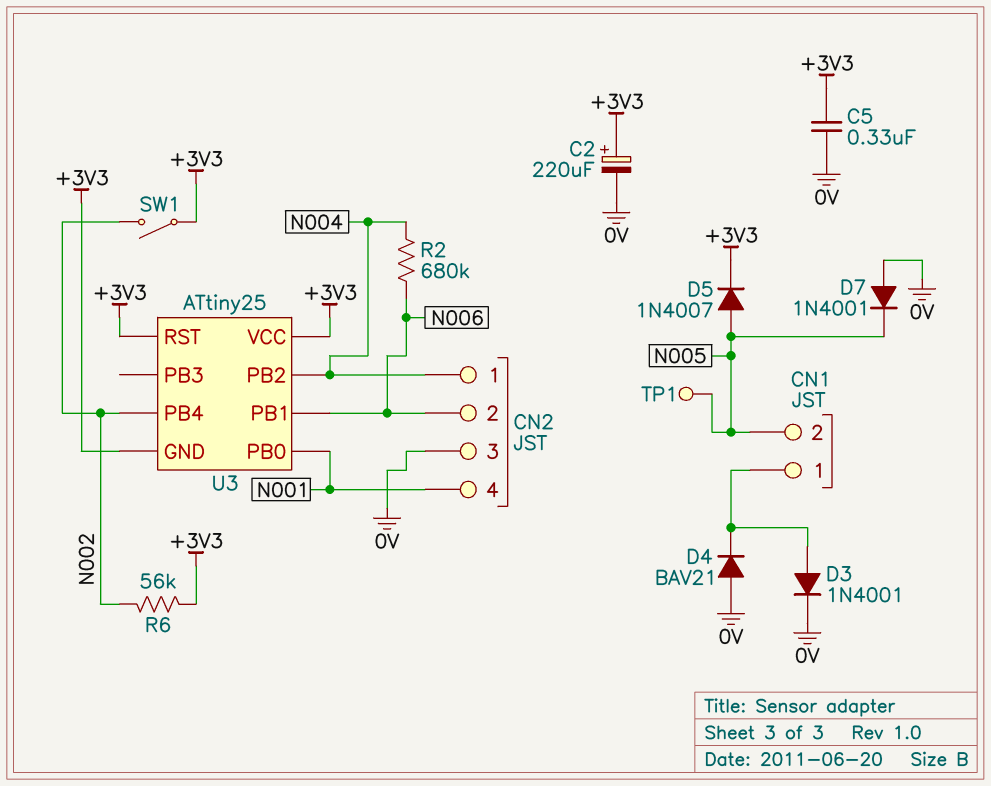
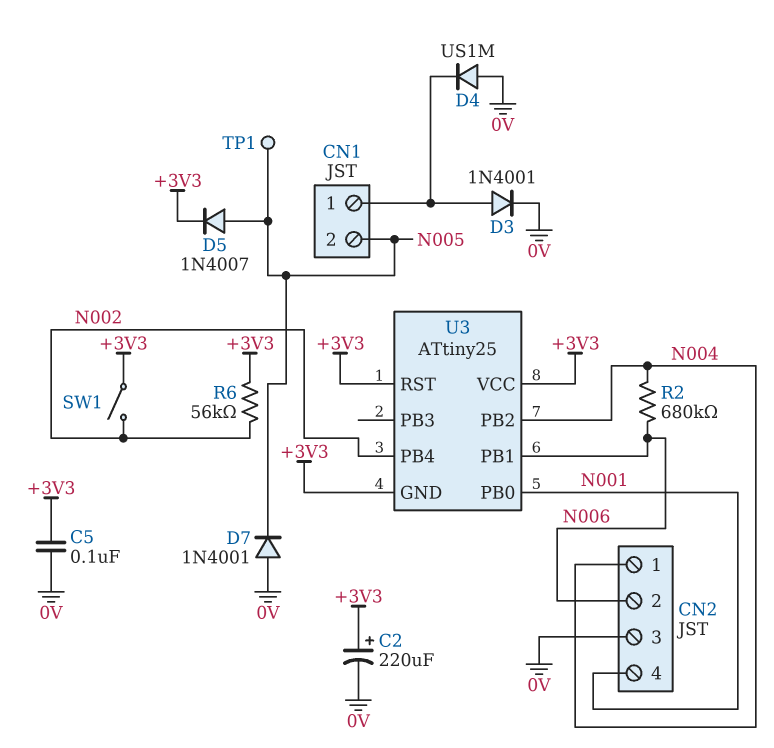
C5: 330nF (+3V3, 0V) -> 100nF (+3V3, 0V)
D4: diode BAV21 (A 0V, K CN1/1) -> diode US1M (A 0V, K CN1/1)

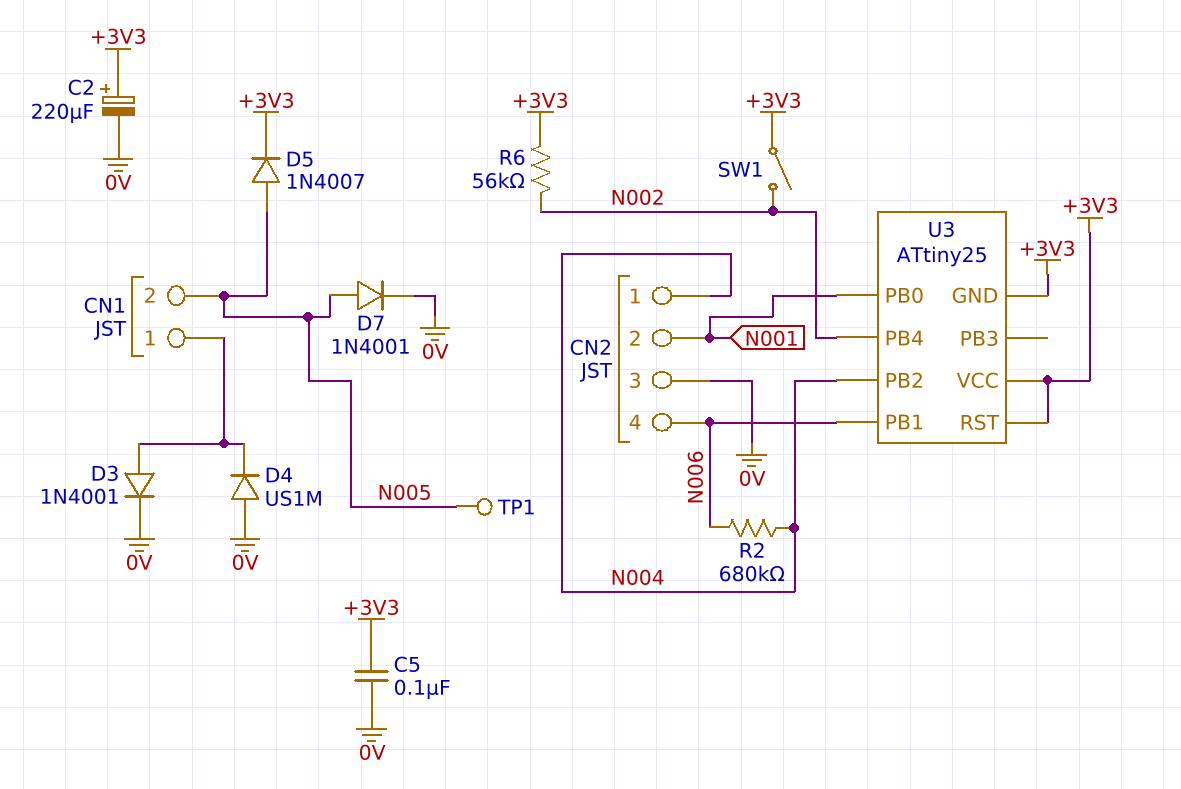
CN2 pin 2: N006 -> N001
CN2 pin 4: N001 -> N006
D7: diode 1N4001 (A 0V, K N005) -> diode 1N4001 (A N005, K 0V)

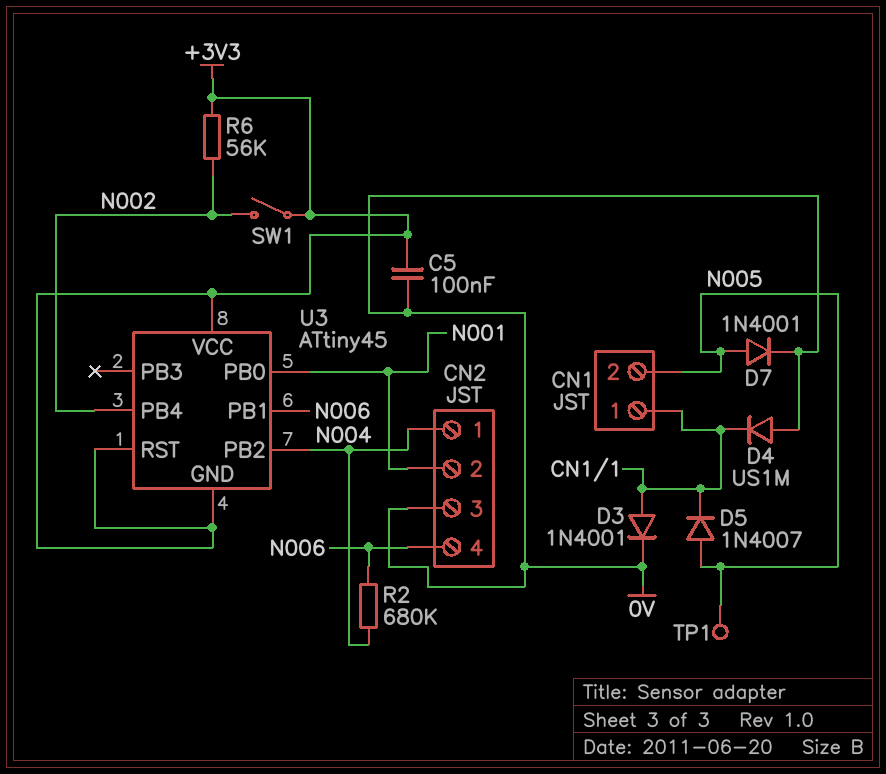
C2: 220uF (plus +3V3, minus 0V) -> none
D5: diode 1N4007 (A N005, K +3V3) -> diode 1N4007 (A N005, K CN1/1)
U3: ATtiny25 -> ATtiny45

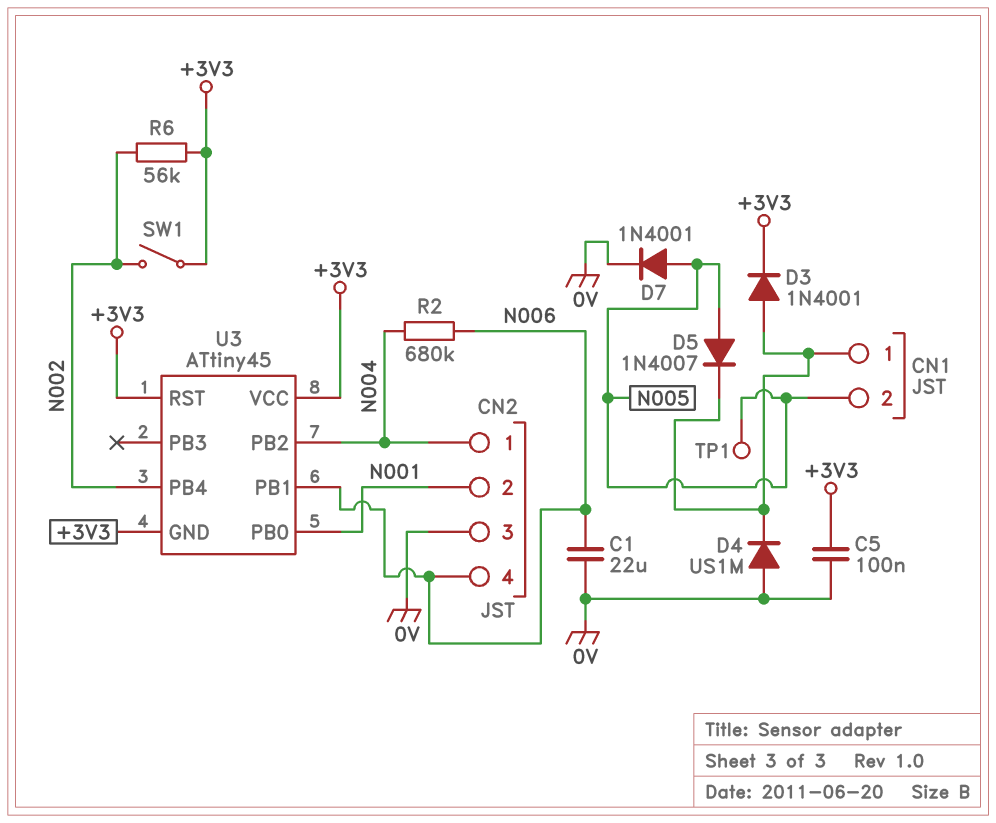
C1: none -> 22uF (0V, N006)
D3: diode 1N4001 (A CN1/1, K 0V) -> diode 1N4001 (A CN1/1, K +3V3)

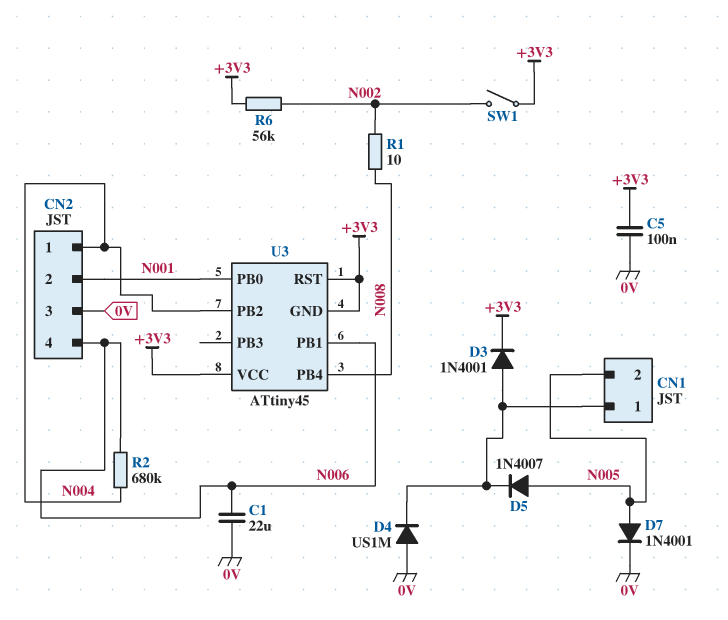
R1: none -> 10 (N002, N008)
TP1: test point (N005) -> none
U3 pin PB4: N002 -> N008

